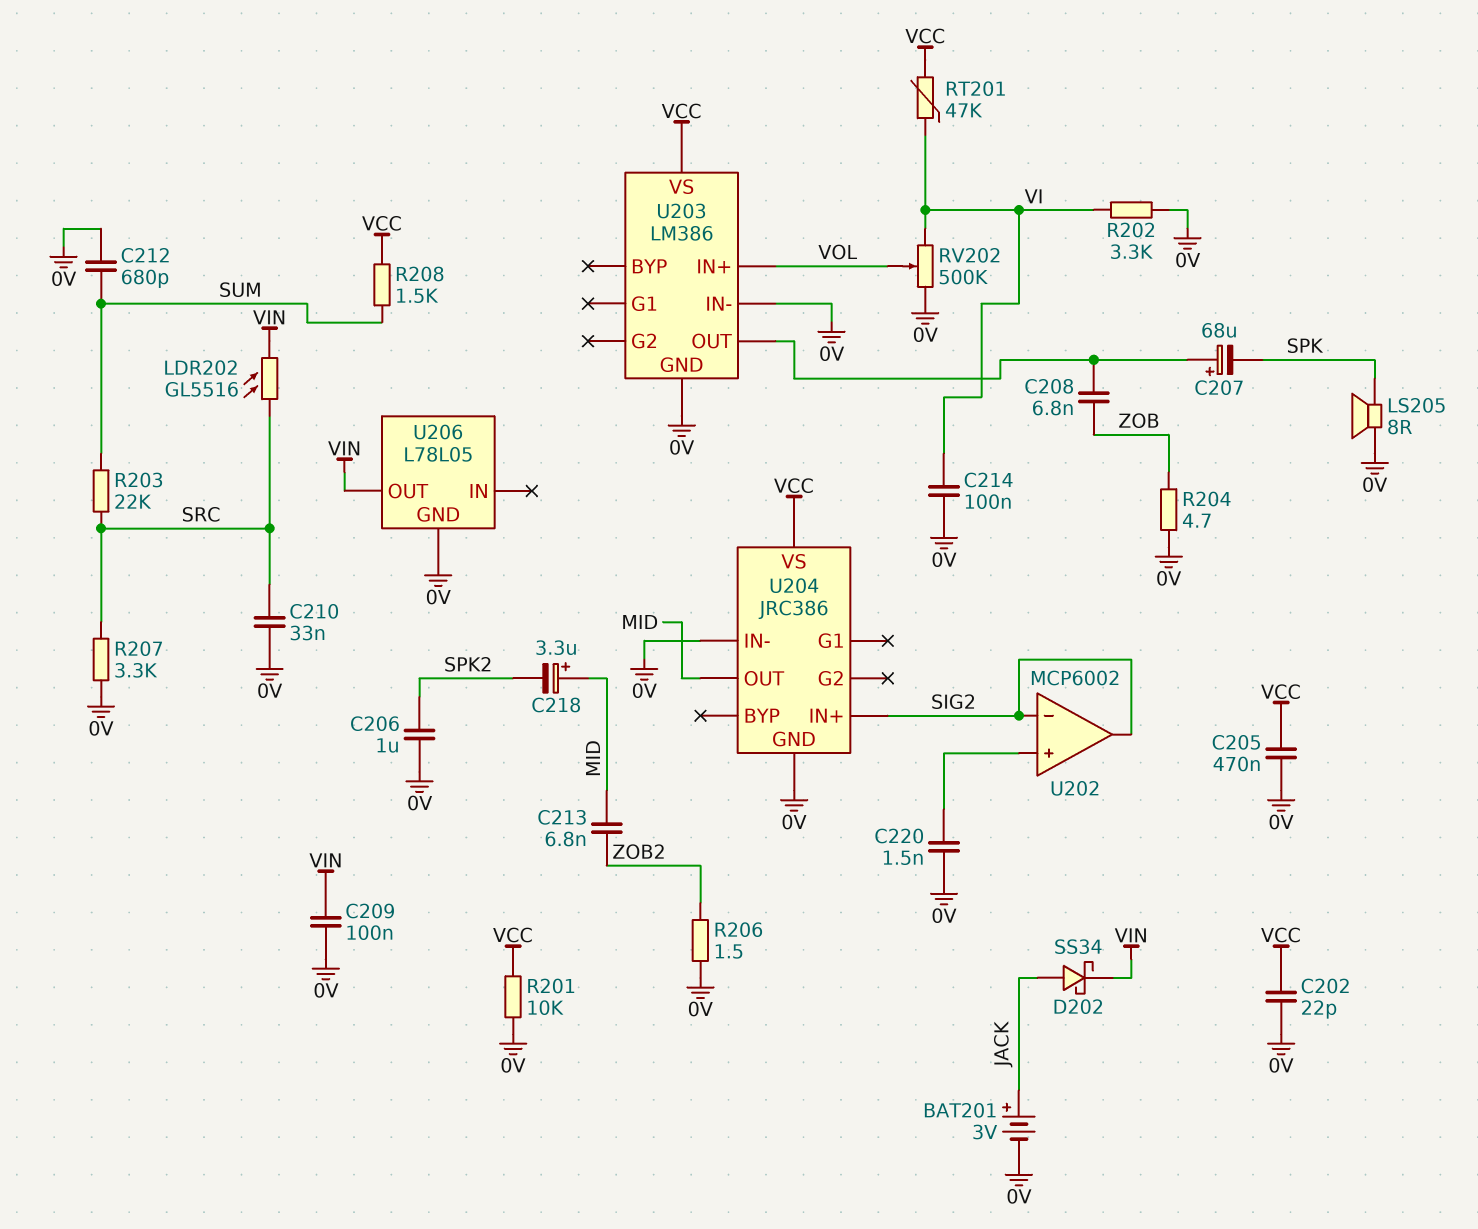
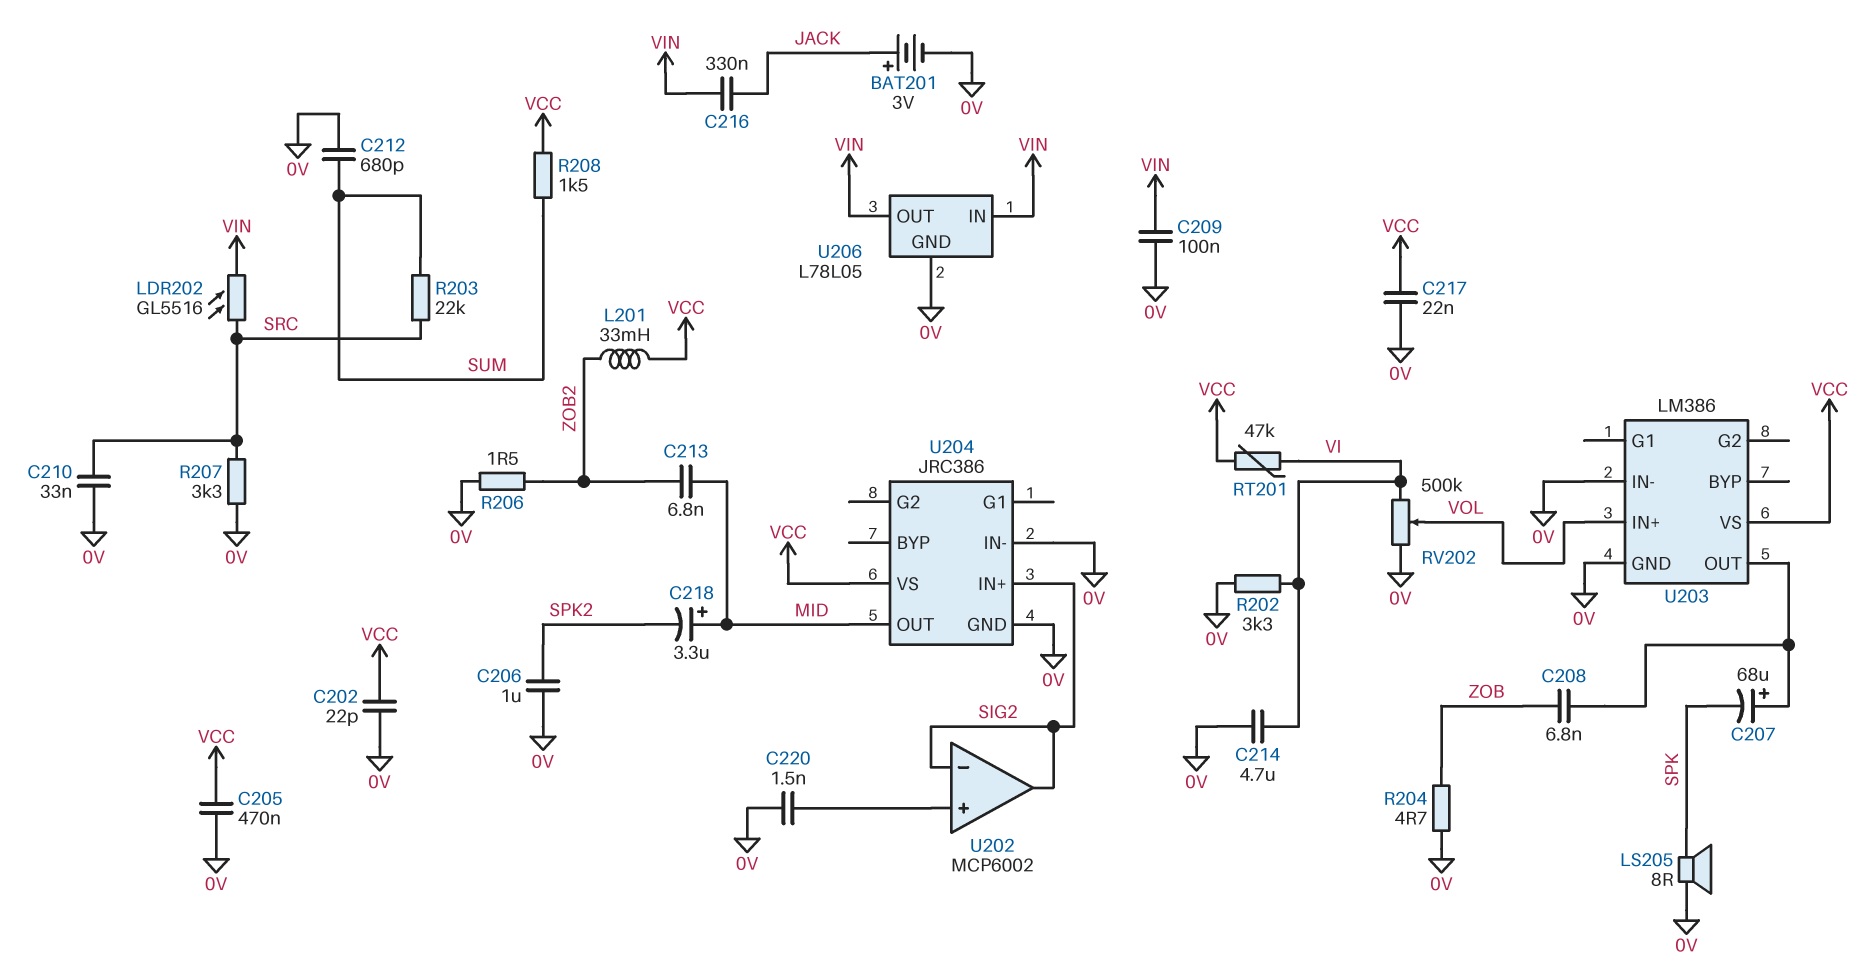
C214: 100nF (0V, VI) -> 4.7uF (0V, VI)
C216: none -> 330nF (JACK, VIN)
C217: none -> 22nF (0V, VCC)
D202: schottky SS34 (A JACK, K VIN) -> none
L201: none -> 33mH (VCC, ZOB2)
R201: 10k (0V, VCC) -> none
U206 pin IN: none -> VIN

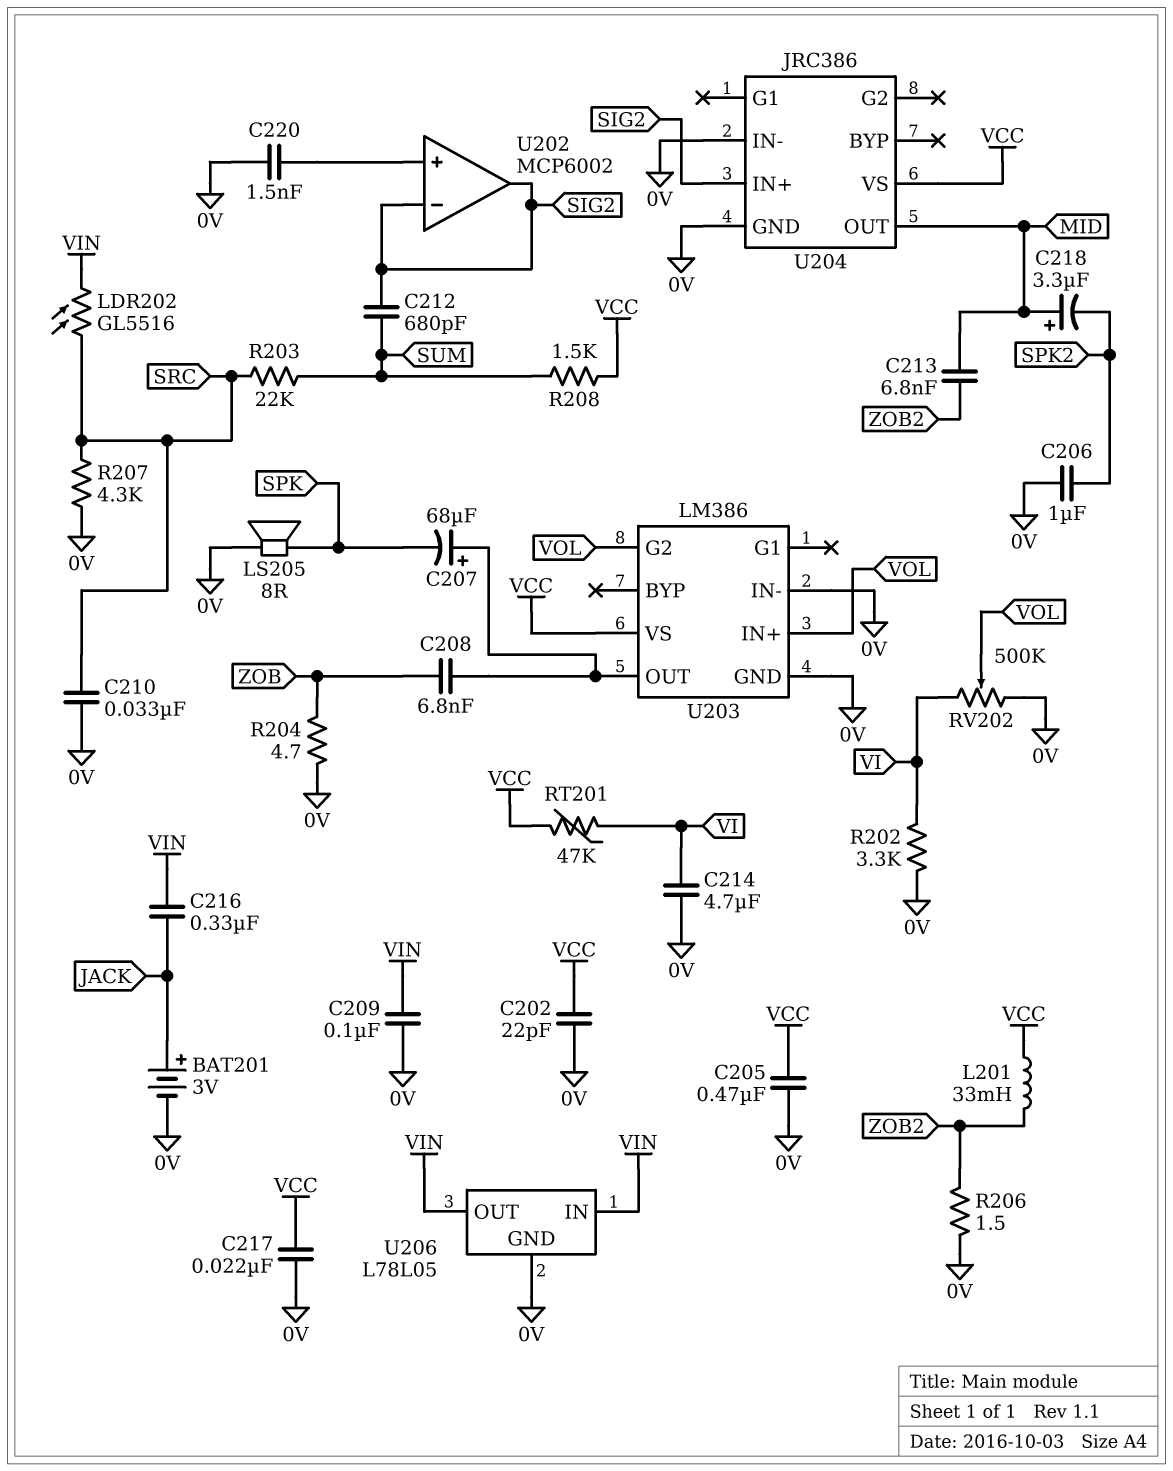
C212: 680pF (0V, SUM) -> 680pF (SIG2, SUM)
R207: 3.3k (0V, SRC) -> 4.3k (0V, SRC)
U203 pin G2: none -> VOL

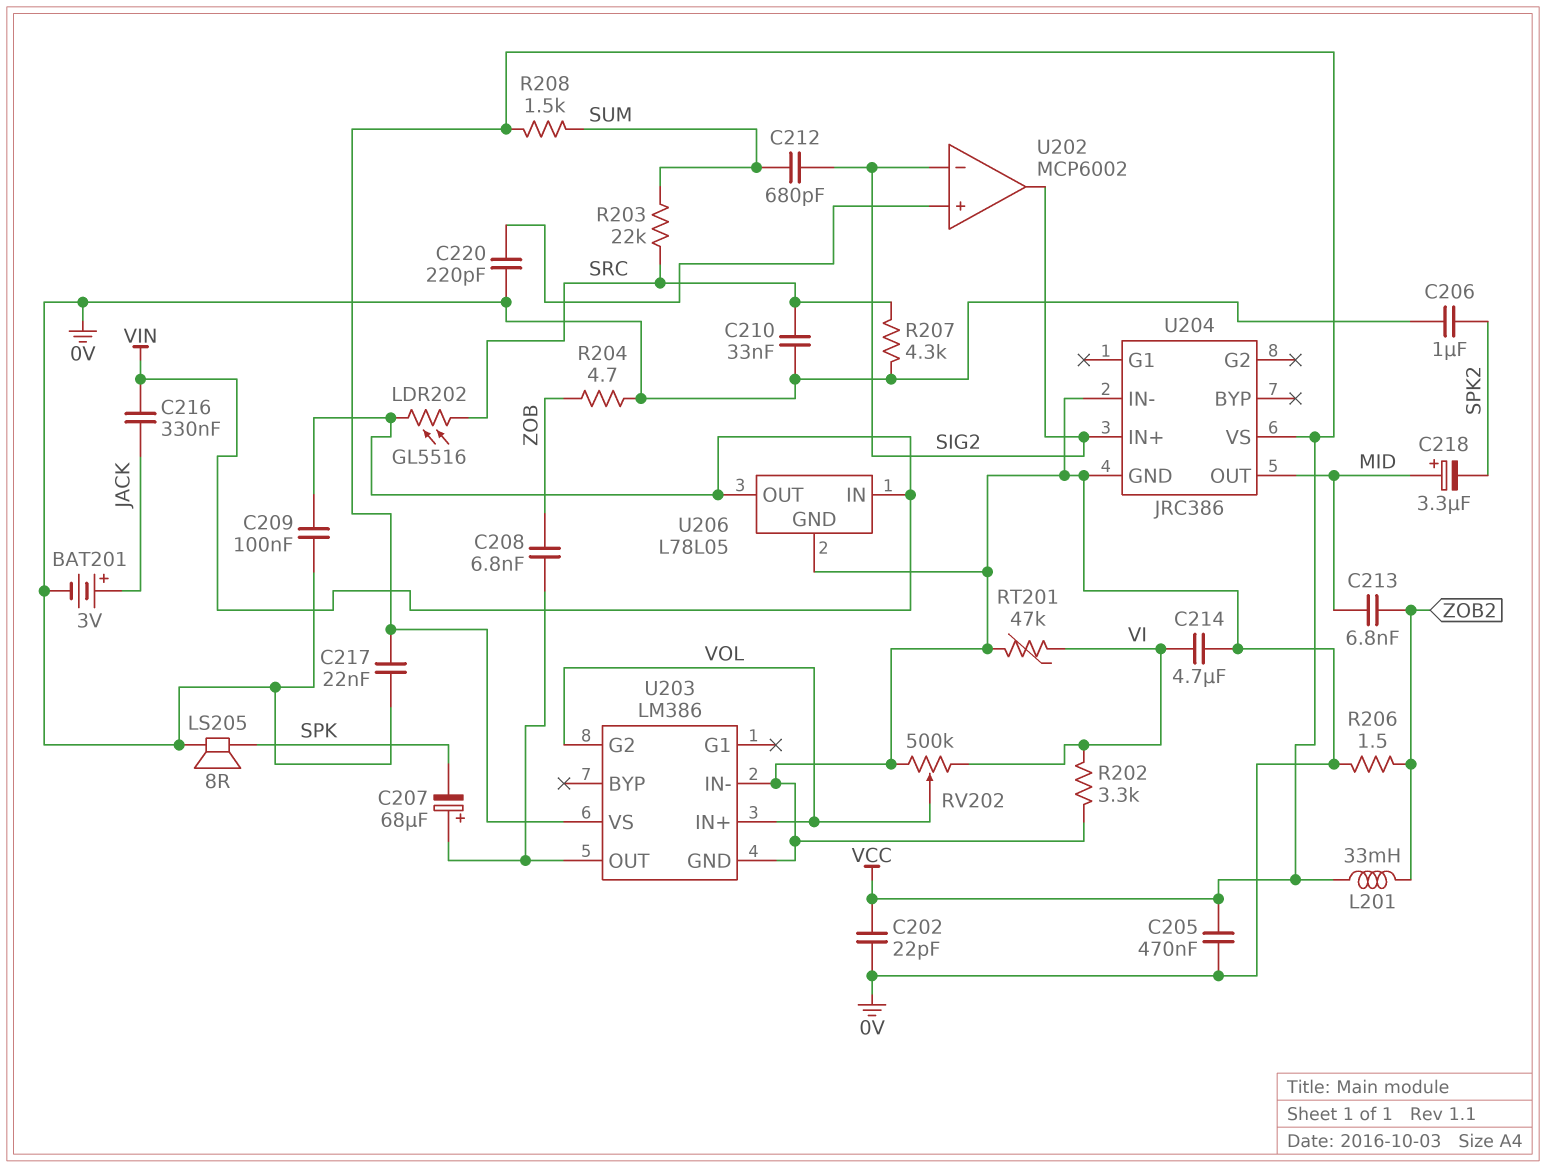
C220: 1.5nF (0V, U202/in+) -> 220pF (0V, U202/in+)
RT201: 47k (VCC, VI) -> 47k (0V, VI)

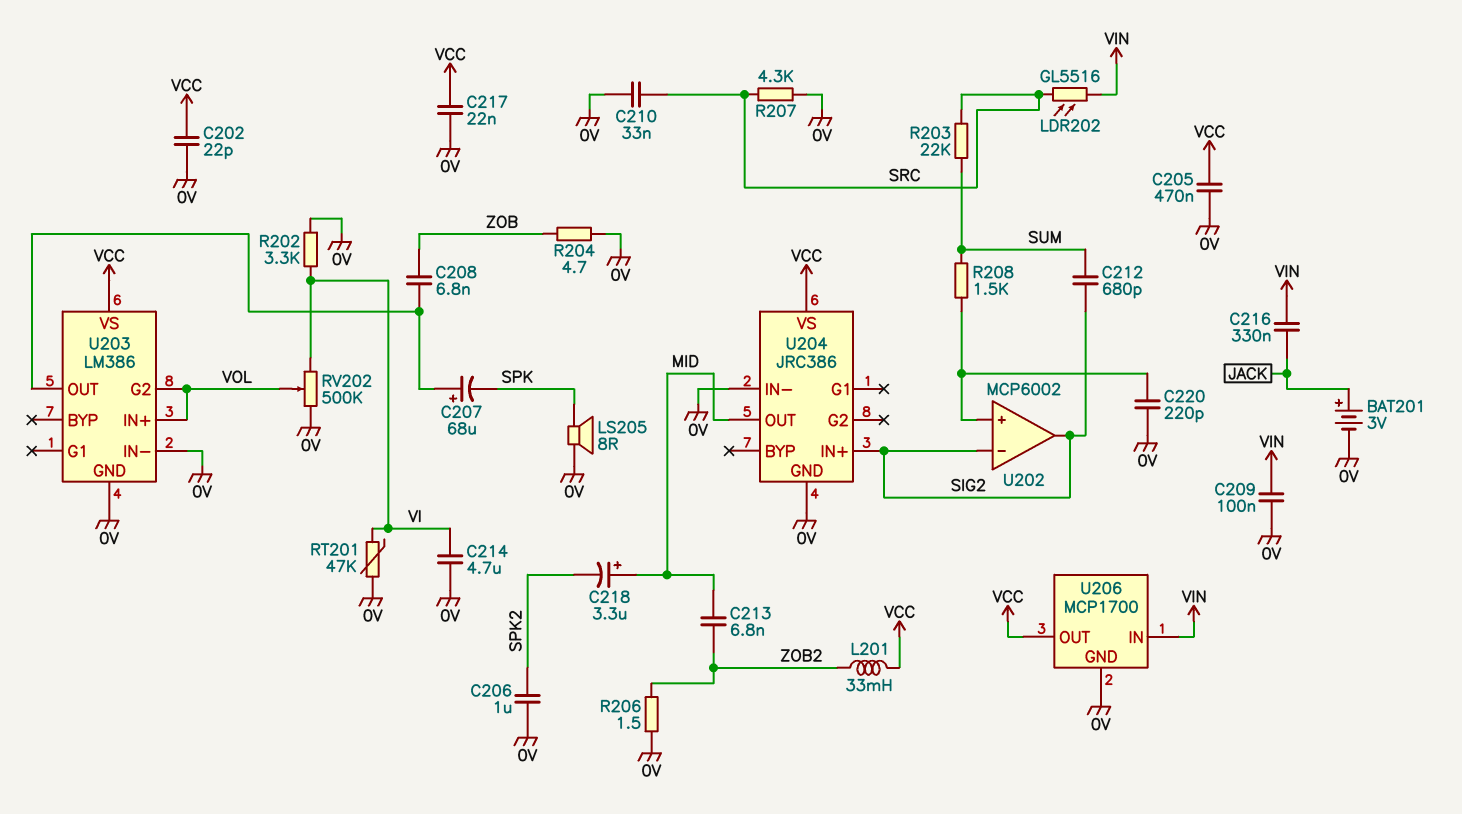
R208: 1.5k (SUM, VCC) -> 1.5k (SUM, U202/in+)
U206: L78L05 -> MCP1700
U206 pin OUT: VIN -> VCC

